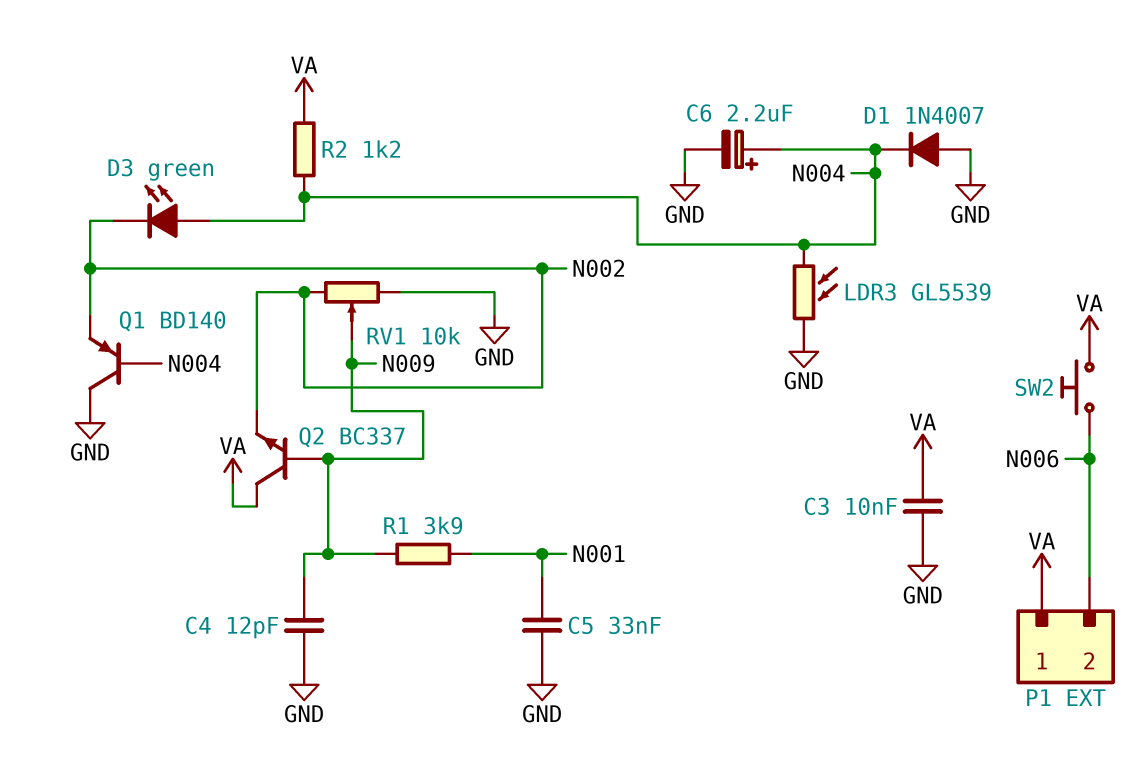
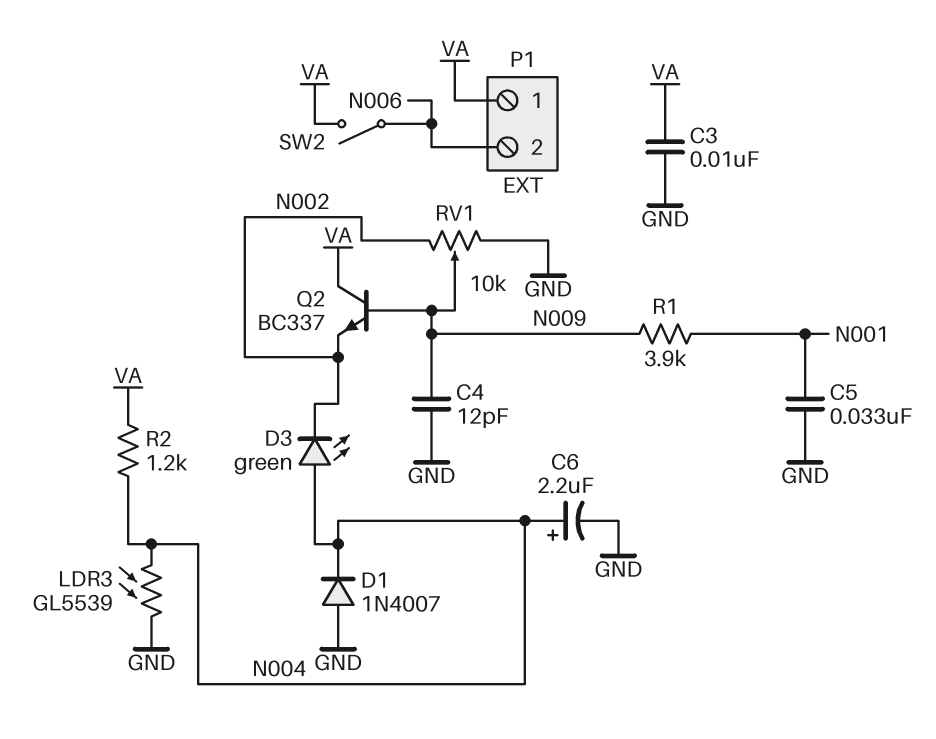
Q1: PNP BD140 (B N004, C GND, E N002) -> none
SW2: button (N006, VA) -> switch (N006, VA)

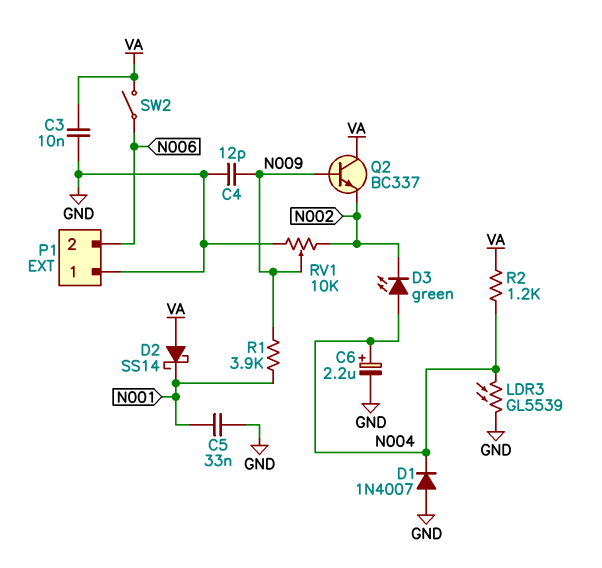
D2: none -> schottky SS14 (A VA, K N001)
P1 pin 1: VA -> GND

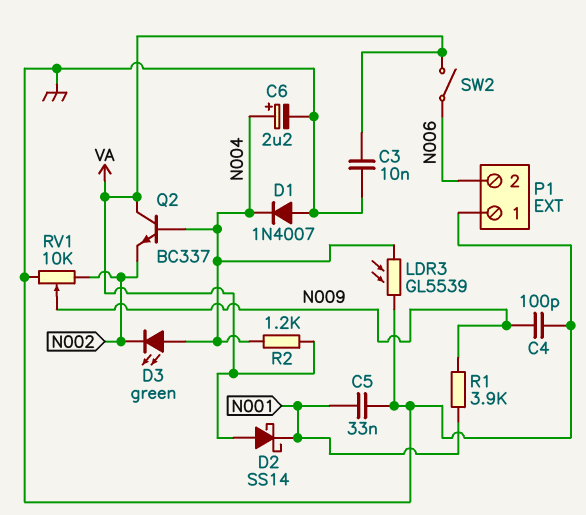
C4: 12pF (GND, N009) -> 100pF (GND, N009)
Q2: NPN BC337 (B N009, C VA, E N002) -> NPN BC337 (B N004, C VA, E N002)

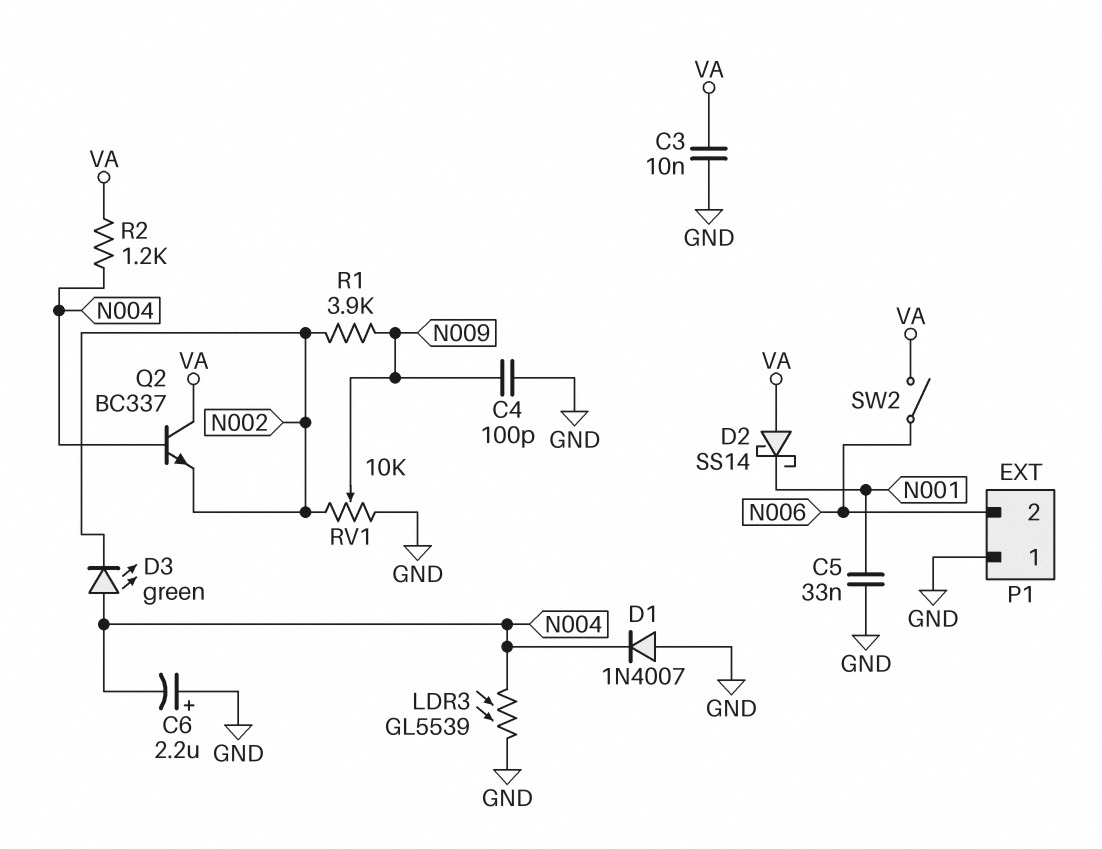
C6: 2.2uF (plus N004, minus GND) -> 2.2uF (plus GND, minus N004)
R1: 3.9k (N001, N009) -> 3.9k (N002, N009)

